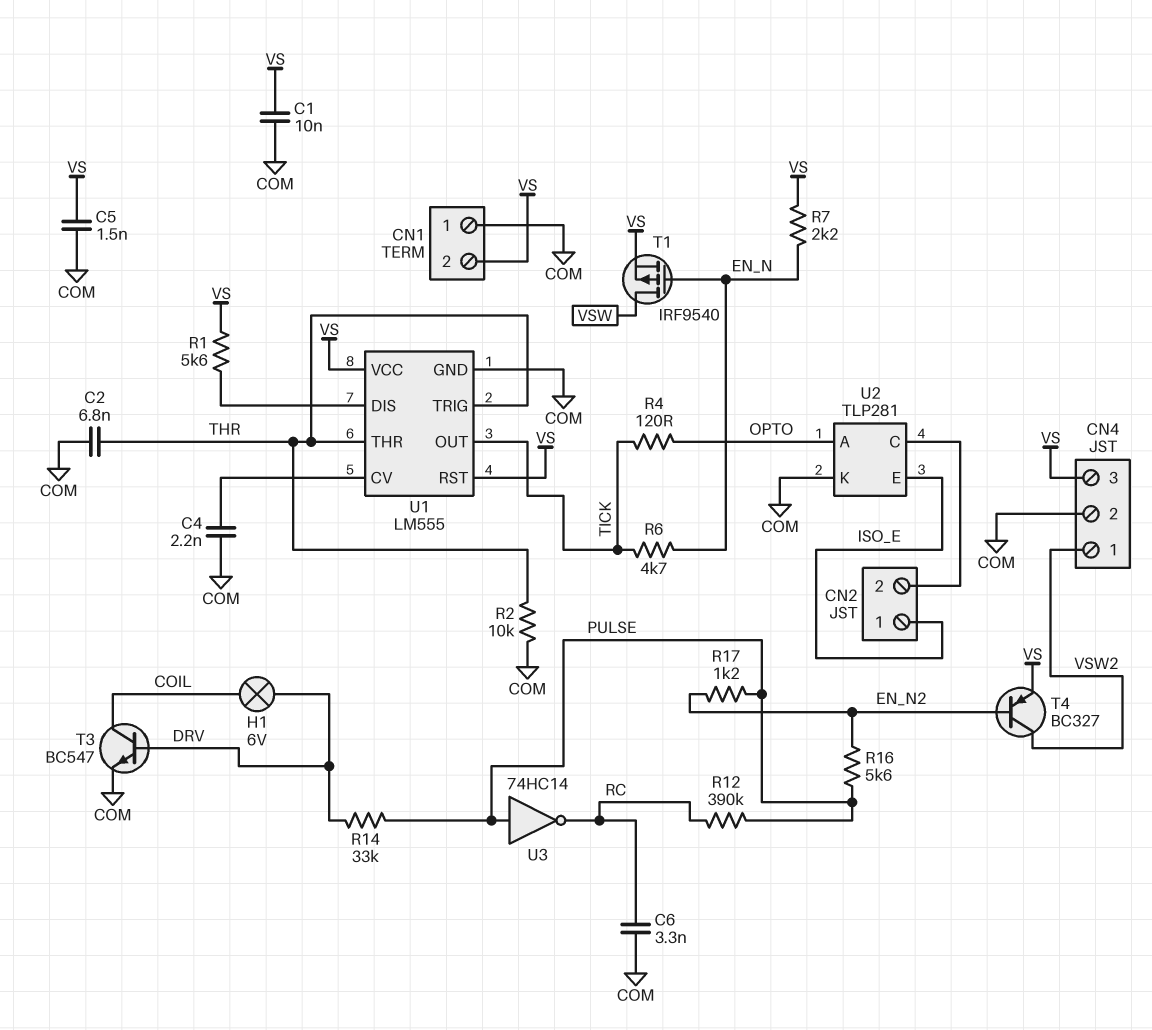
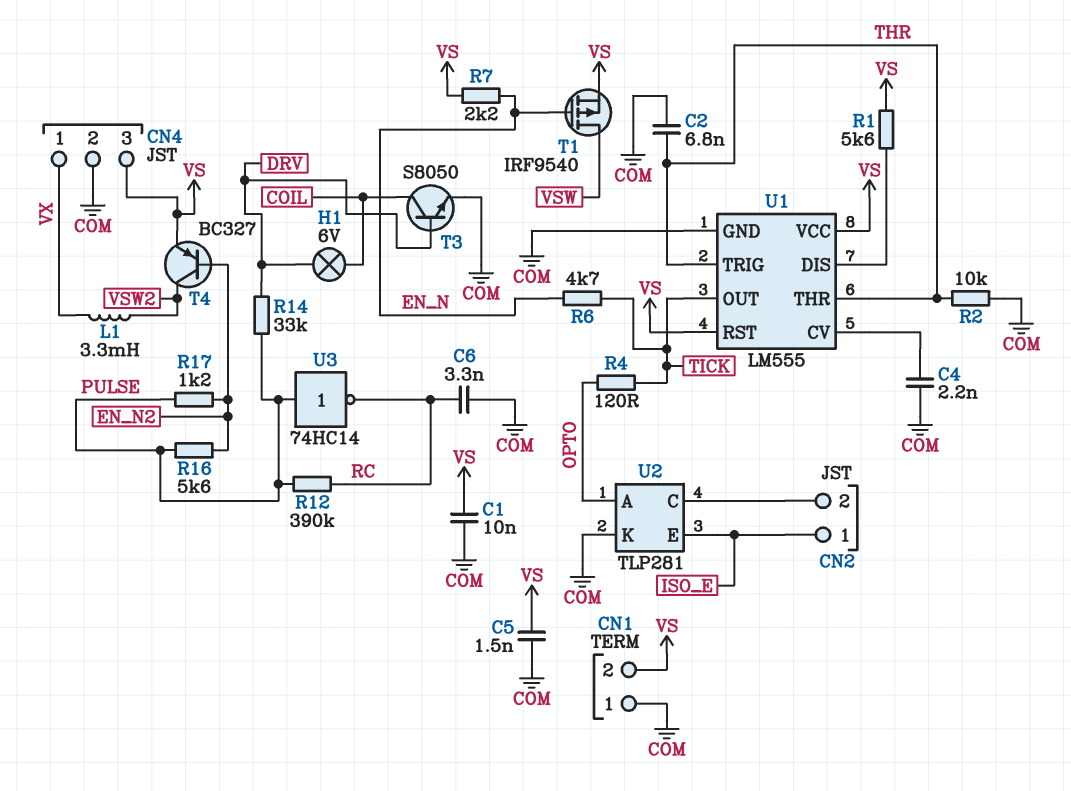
CN4 pin 1: VSW2 -> VX
L1: none -> 3.3mH (VSW2, VX)
T3: NPN BC547 (B DRV, C COIL, E COM) -> NPN S8050 (B DRV, C COIL, E COM)

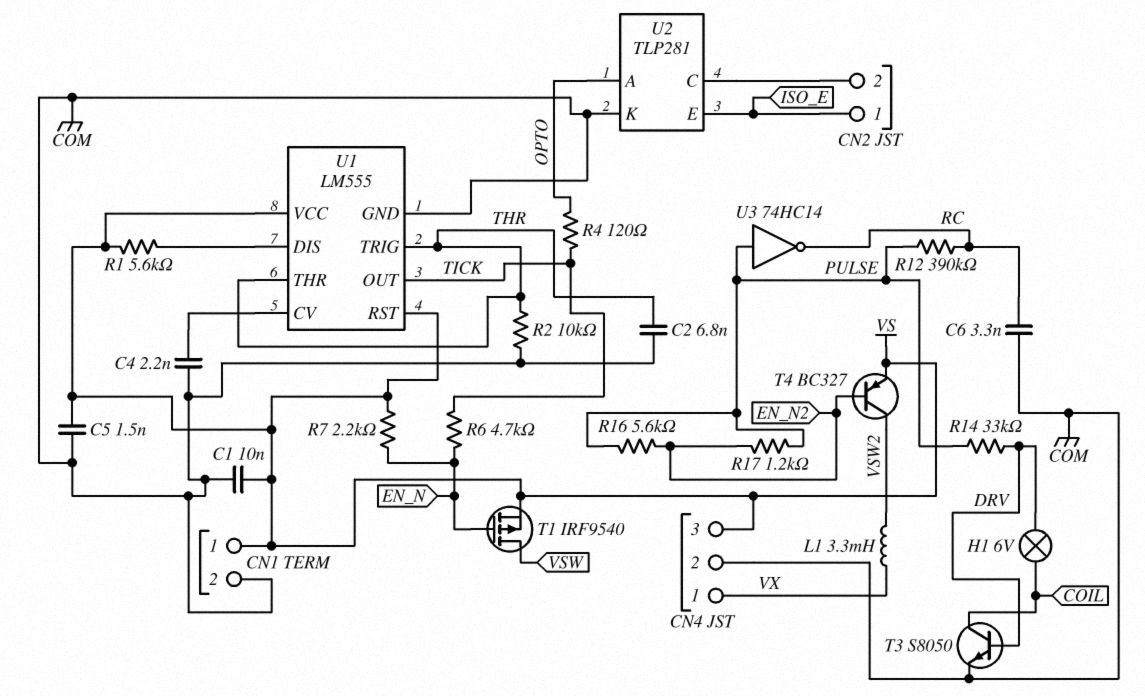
CN1 pin 1: COM -> VS
CN1 pin 2: VS -> COM

